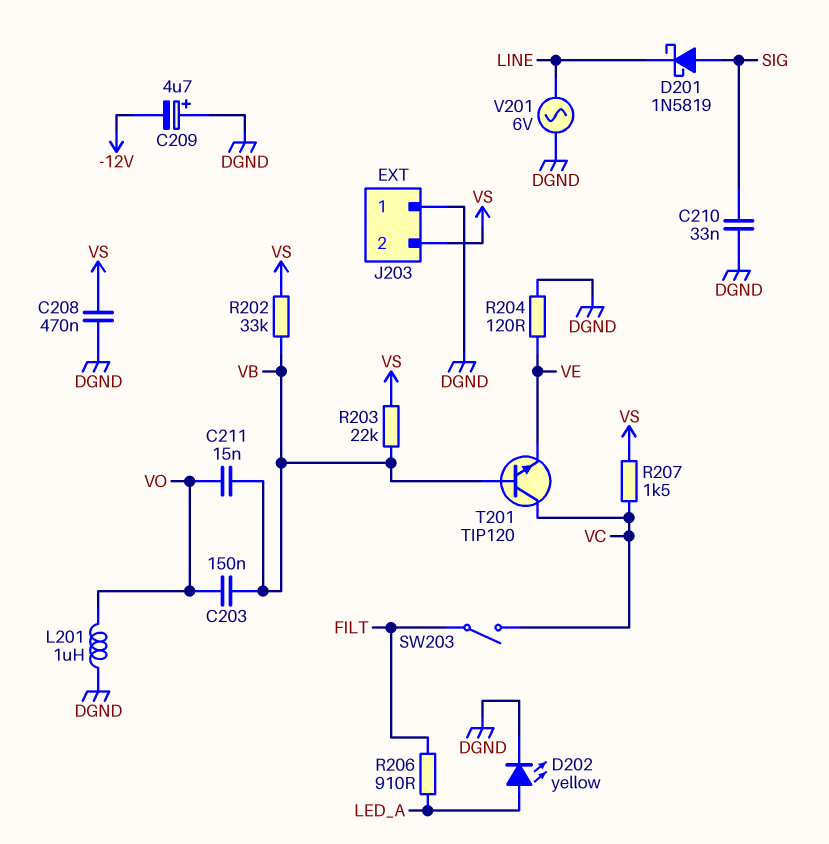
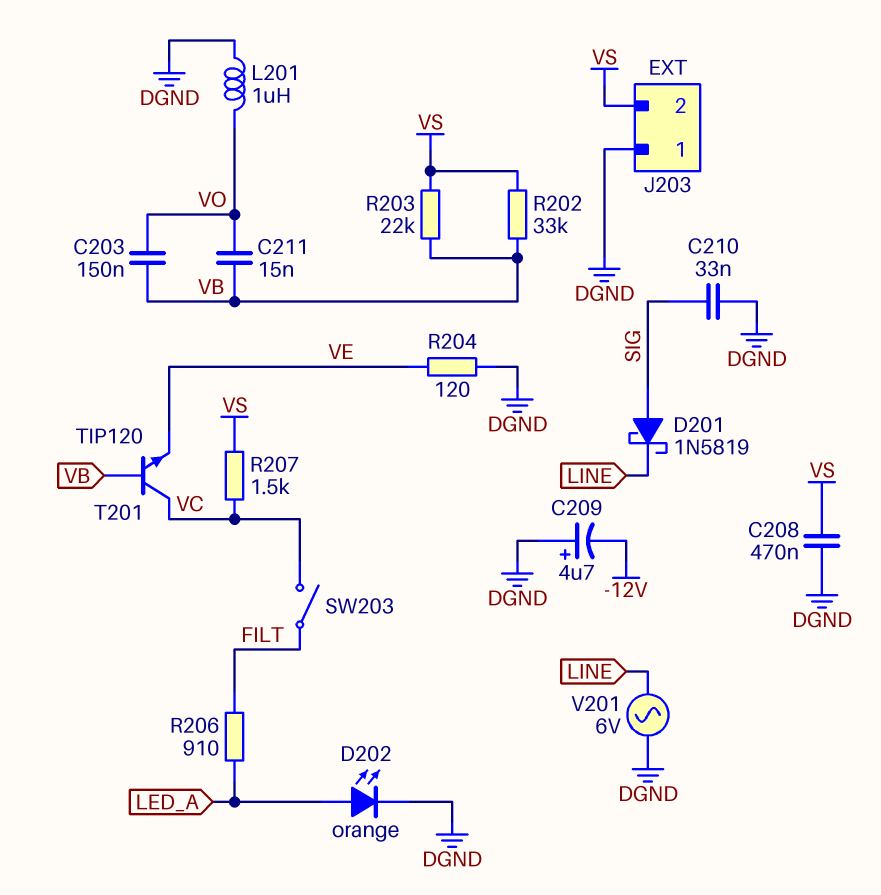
D202: LED yellow (A LED_A, K DGND) -> LED orange (A LED_A, K DGND)

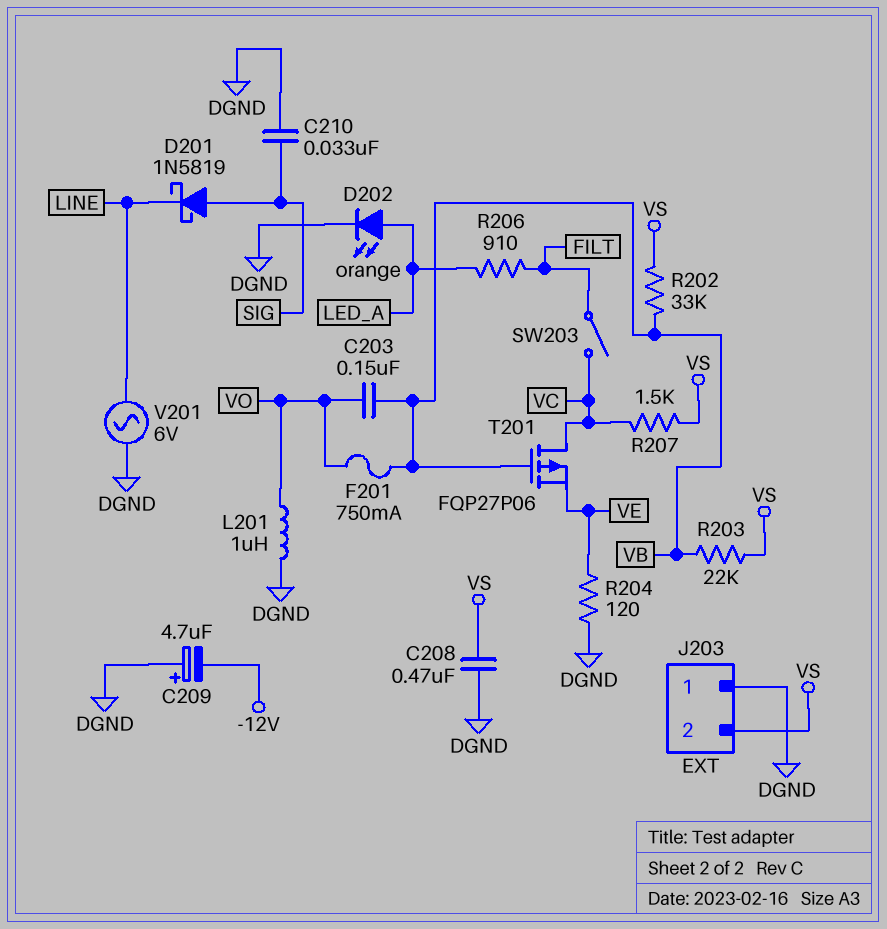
C211: 15nF (VB, VO) -> none
F201: none -> 750mA (VB, VO)
T201: NPN TIP120 (B VB, C VC, E VE) -> PMOS FQP27P06 (G VB, D VC, S VE)

